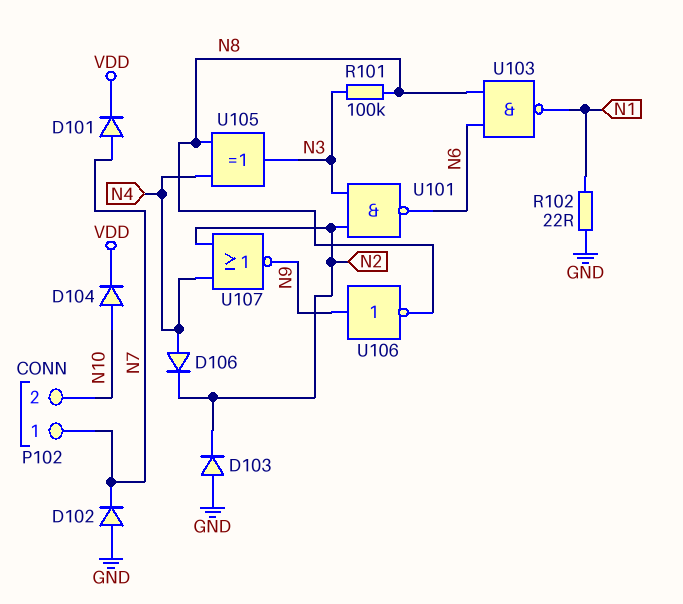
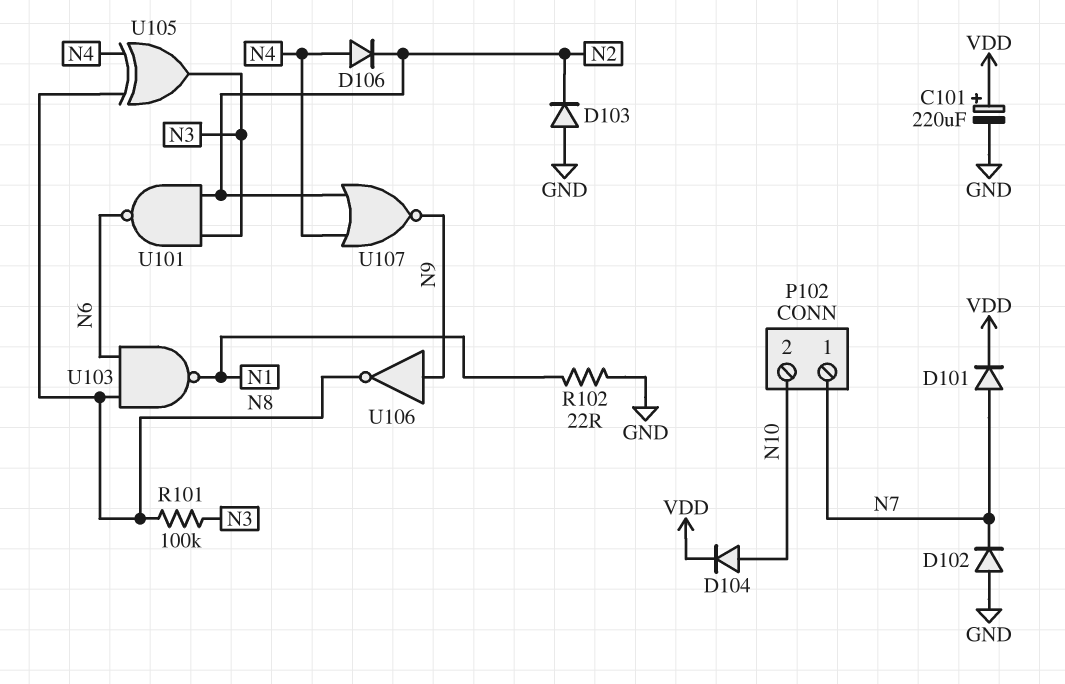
C101: none -> 220uF (plus VDD, minus GND)

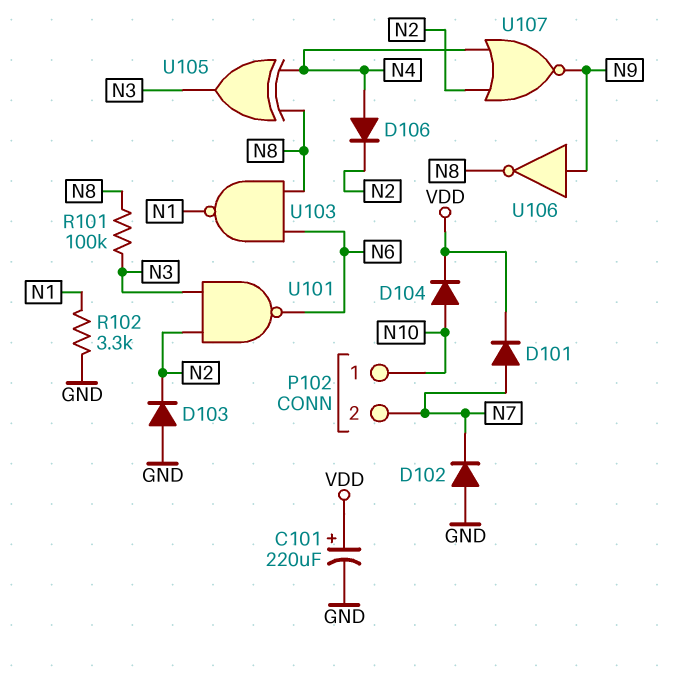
P102 pin 1: N7 -> N10
P102 pin 2: N10 -> N7
R102: 22 (GND, N1) -> 3.3k (GND, N1)

